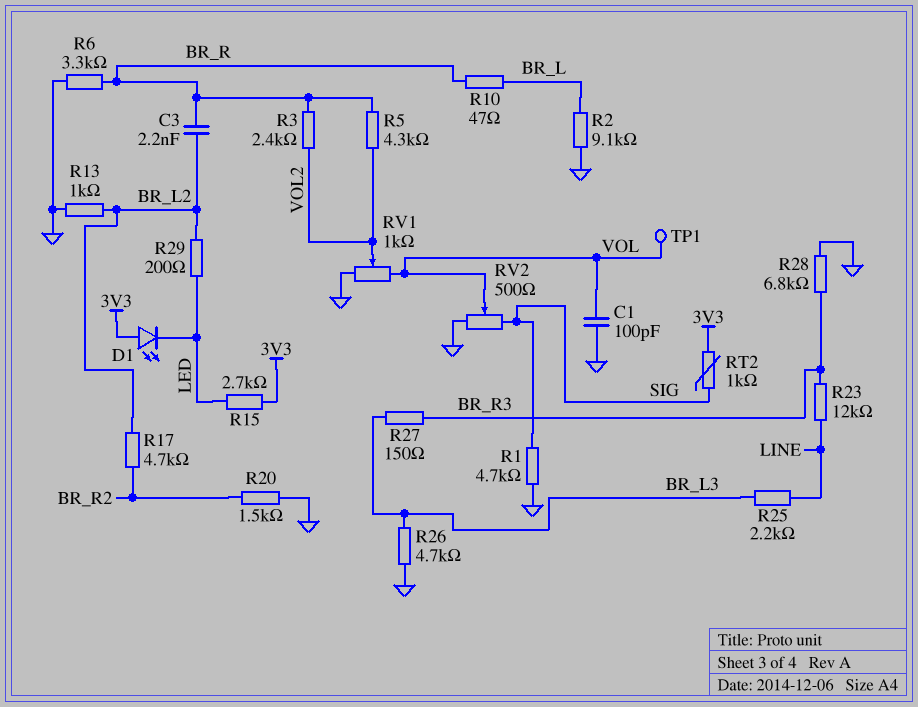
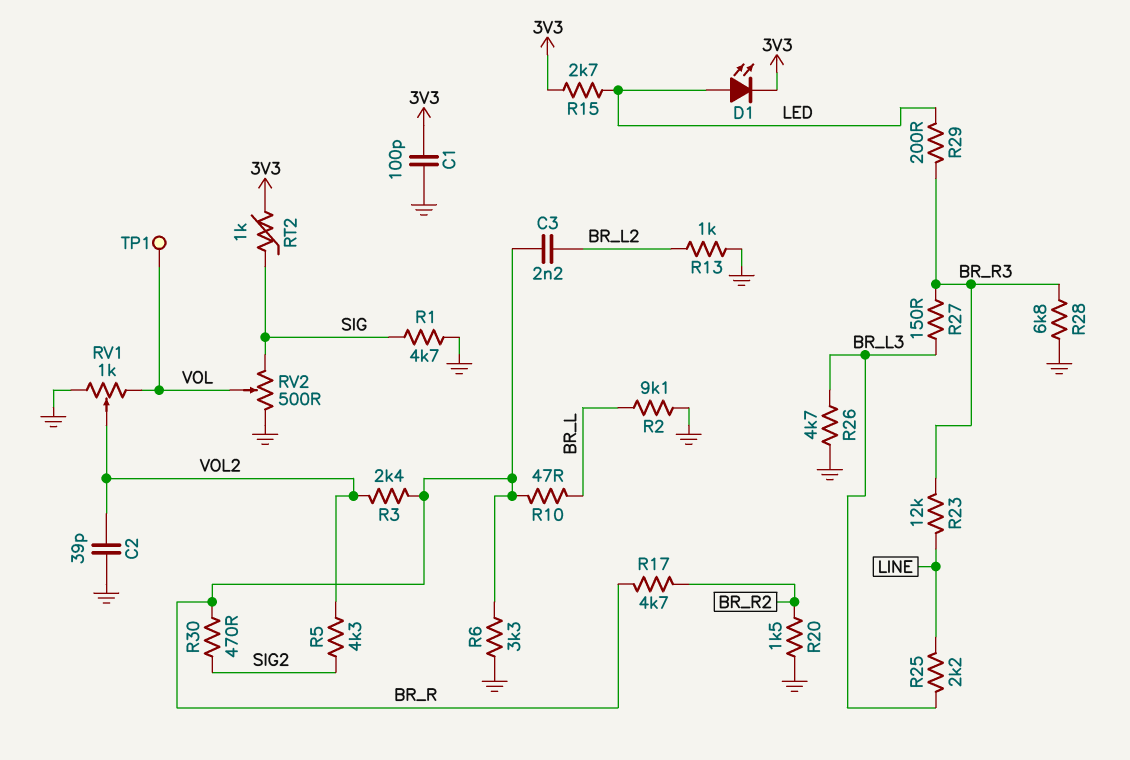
C1: 100pF (GND, VOL) -> 100pF (3V3, GND)
C2: none -> 39pF (GND, VOL2)
D1: LED (A 3V3, K LED) -> LED (A LED, K 3V3)
R5: 4.3k (BR_R, VOL2) -> 4.3k (SIG2, VOL2)
R17: 4.7k (BR_L2, BR_R2) -> 4.7k (BR_R, BR_R2)
R29: 200 (BR_L2, LED) -> 200 (BR_R3, LED)
R30: none -> 470 (BR_R, SIG2)

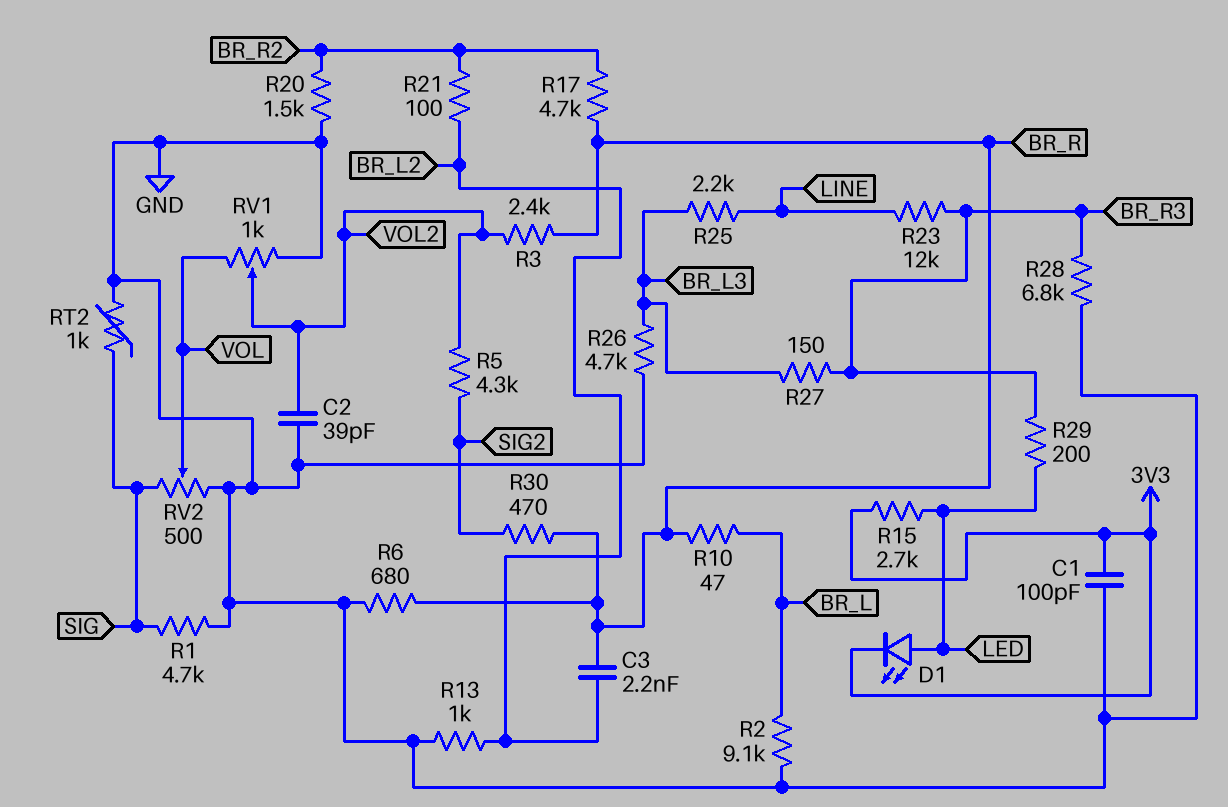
R6: 3.3k (BR_R, GND) -> 680 (BR_R, GND)
R21: none -> 100 (BR_L2, BR_R2)
RT2: 1k (3V3, SIG) -> 1k (GND, SIG)
TP1: test point (VOL) -> none

